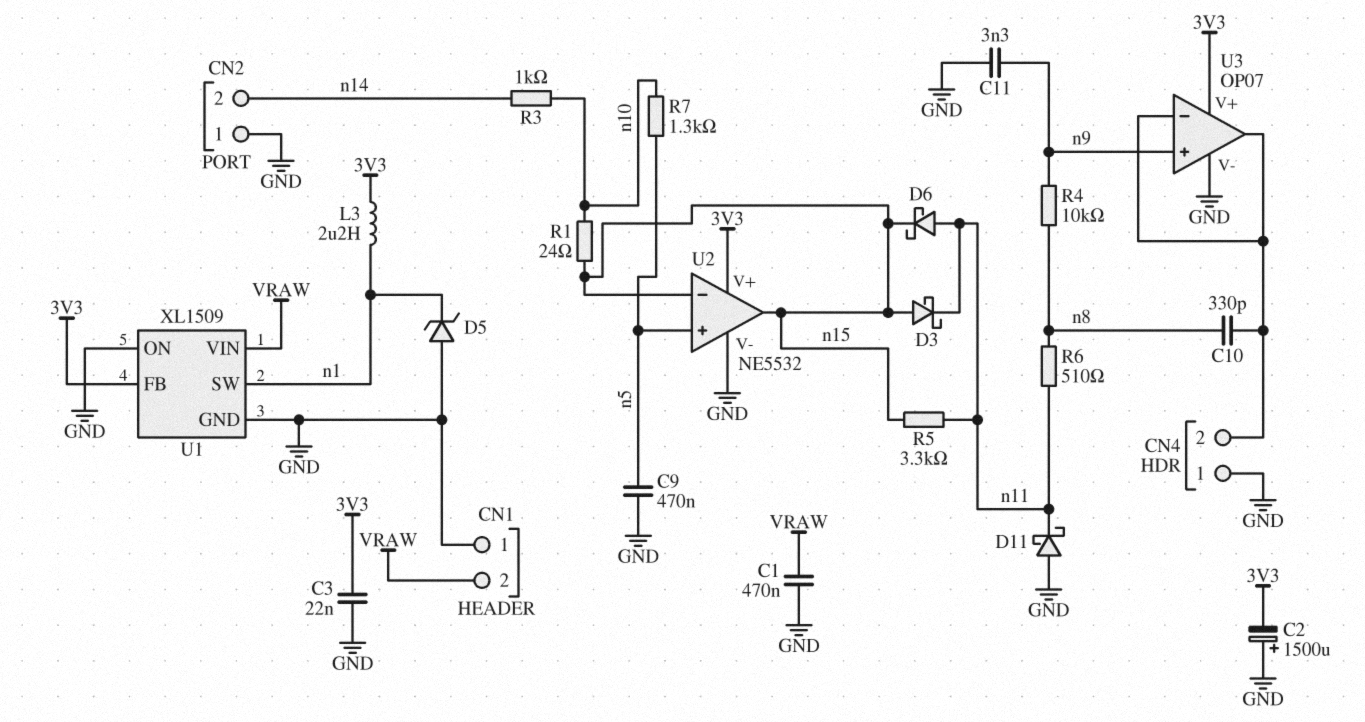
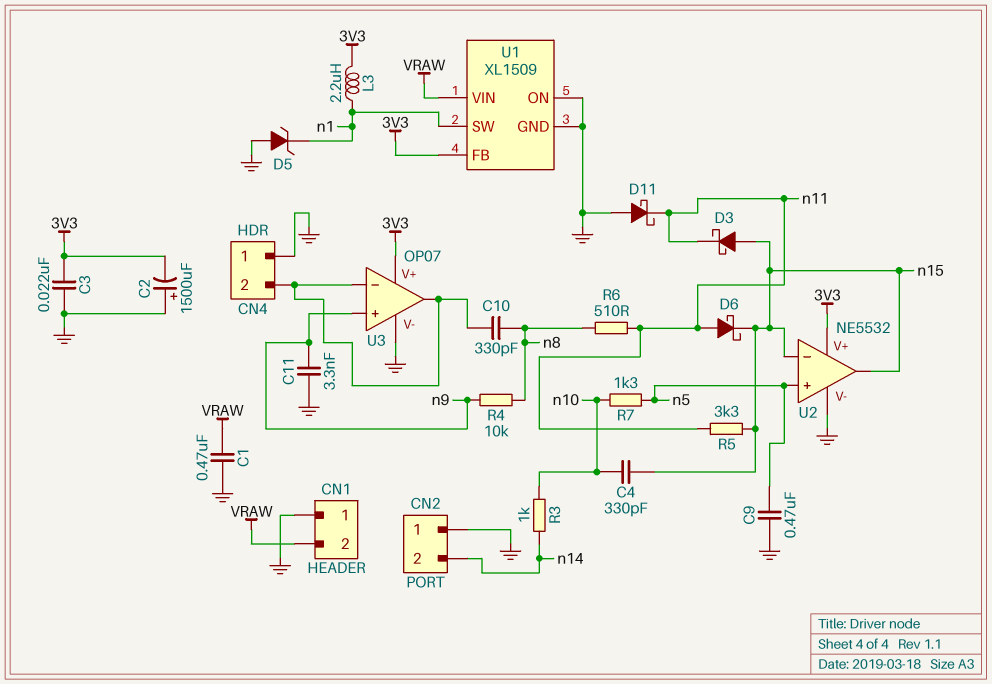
C4: none -> 330pF (n10, n15)
R1: 24 (n10, n15) -> none

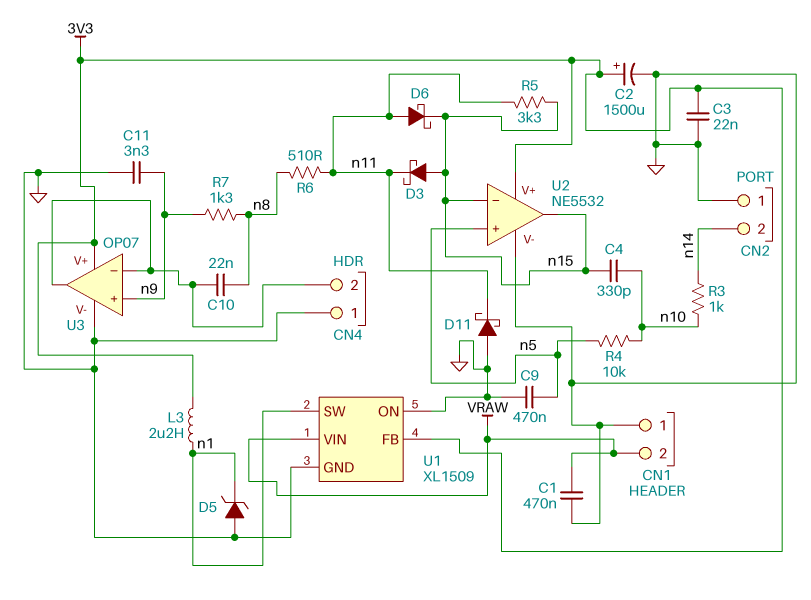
C2: 1500uF (plus GND, minus 3V3) -> 1500uF (plus 3V3, minus GND)
C10: 330pF (CN4/2, n8) -> 22nF (CN4/2, n8)
R4: 10k (n8, n9) -> 10k (n5, n10)
R7: 1.3k (n5, n10) -> 1.3k (n8, n9)

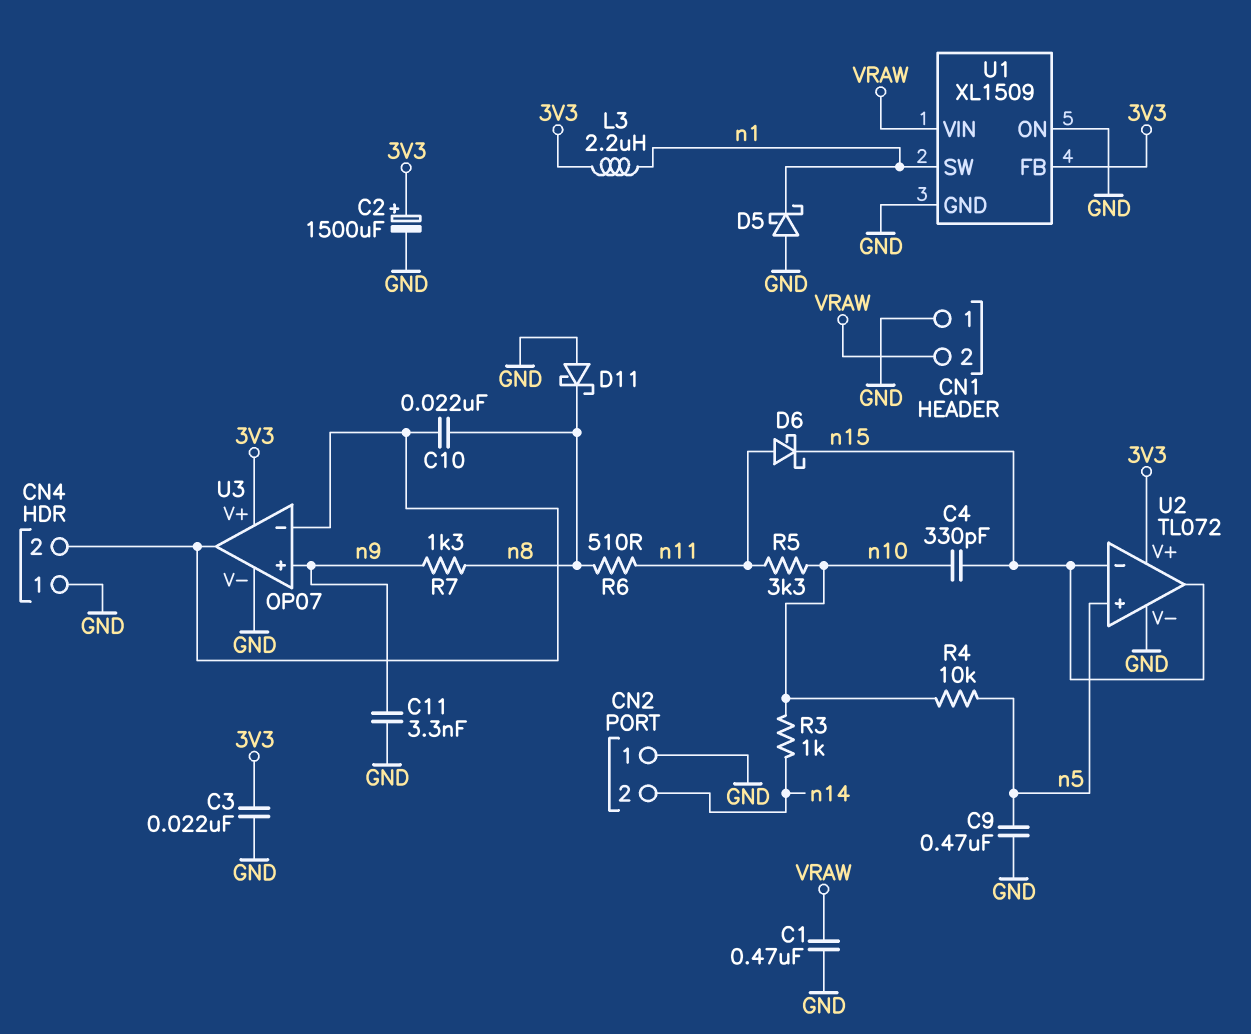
D3: schottky (A n15, K n11) -> none
D5: zener (A GND, K n1) -> schottky (A GND, K n1)
D11: schottky (A GND, K n11) -> schottky (A GND, K n8)
R5: 3.3k (n11, n15) -> 3.3k (n10, n11)
U2: NE5532 -> TL072

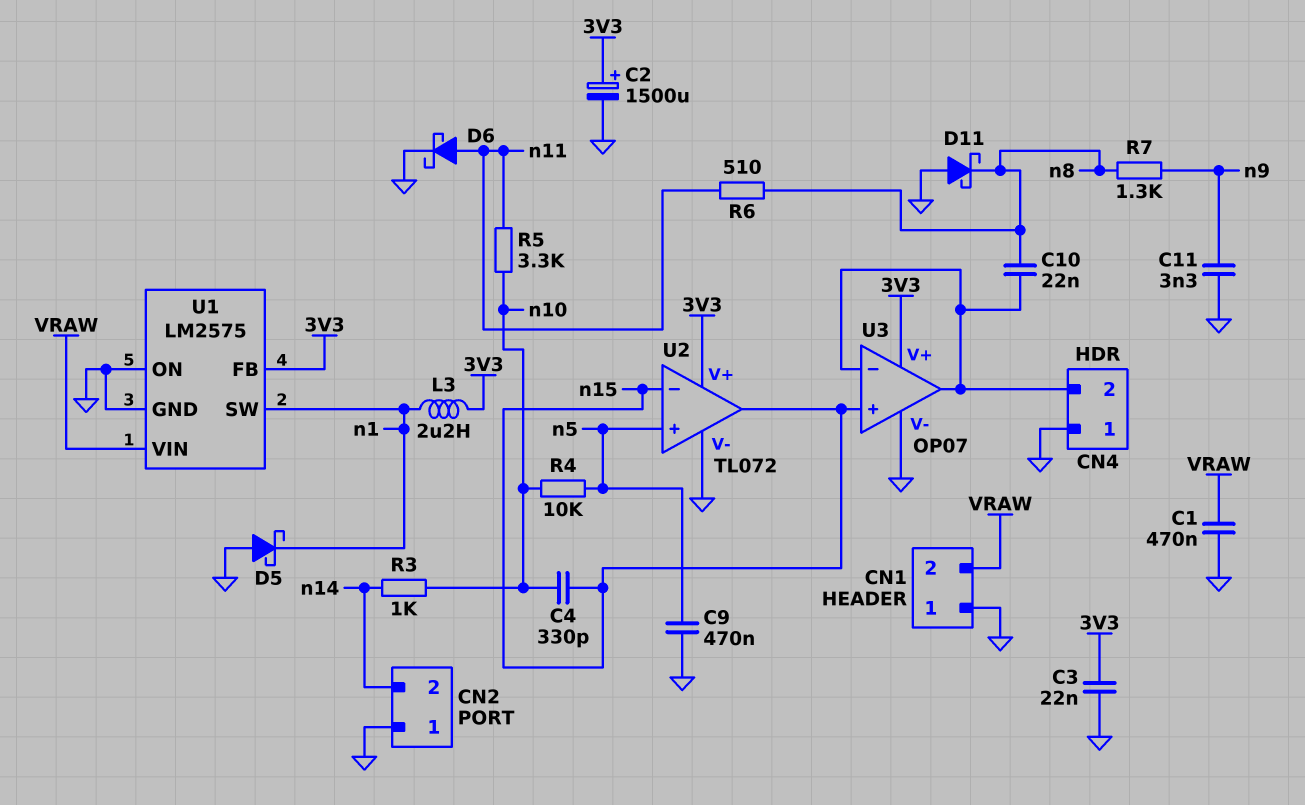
D6: schottky (A n11, K n15) -> schottky (A n11, K GND)
U1: XL1509 -> LM2575
U3 pin in+: n9 -> n15

